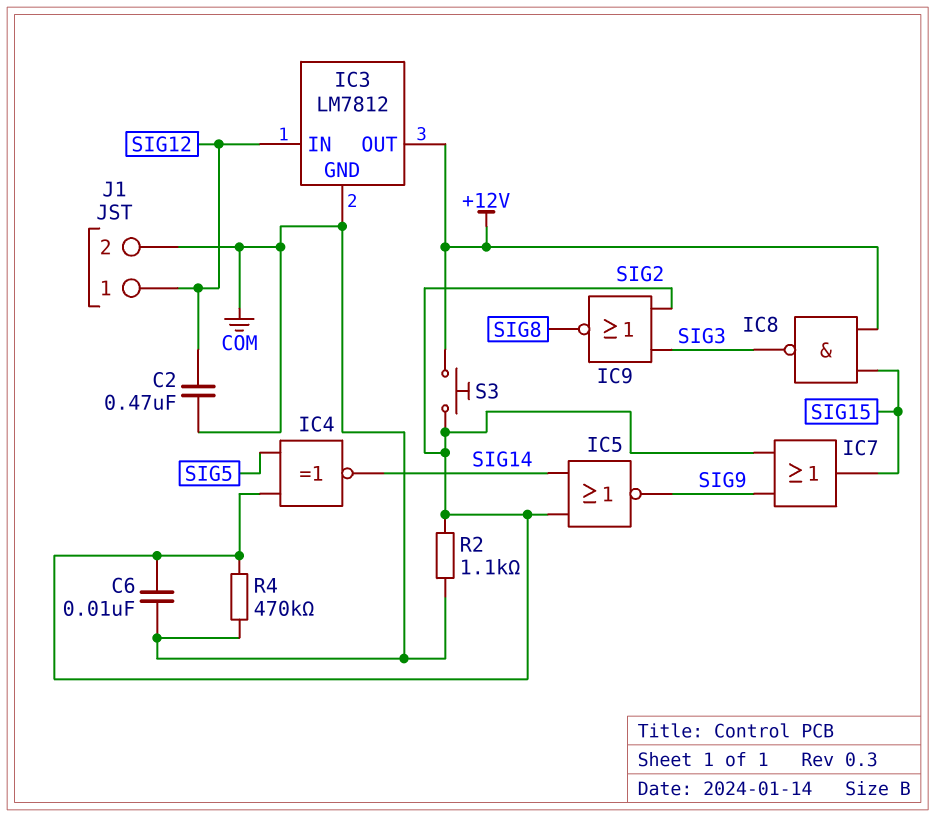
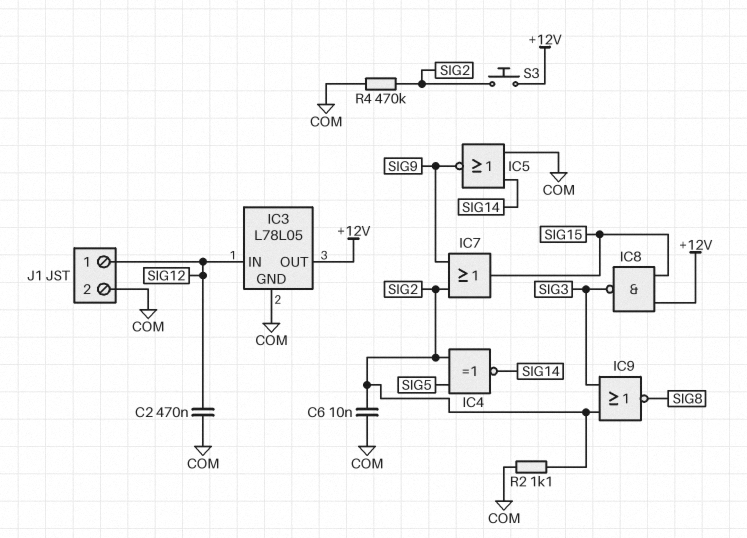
IC3: LM7812 -> L78L05
IC5: NOR (in SIG2, in SIG14, out SIG9) -> NOR (in COM, in SIG14, out SIG9)

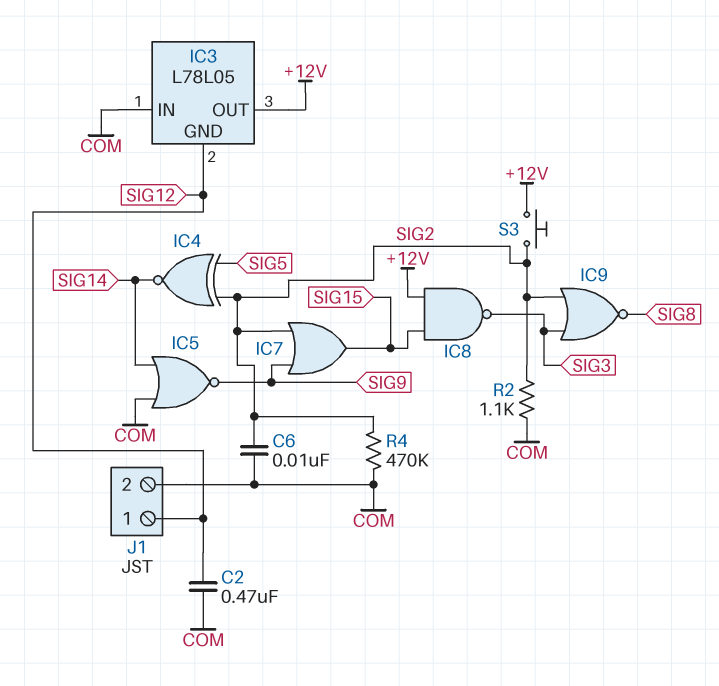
IC3 pin GND: COM -> SIG12
IC3 pin IN: SIG12 -> COM

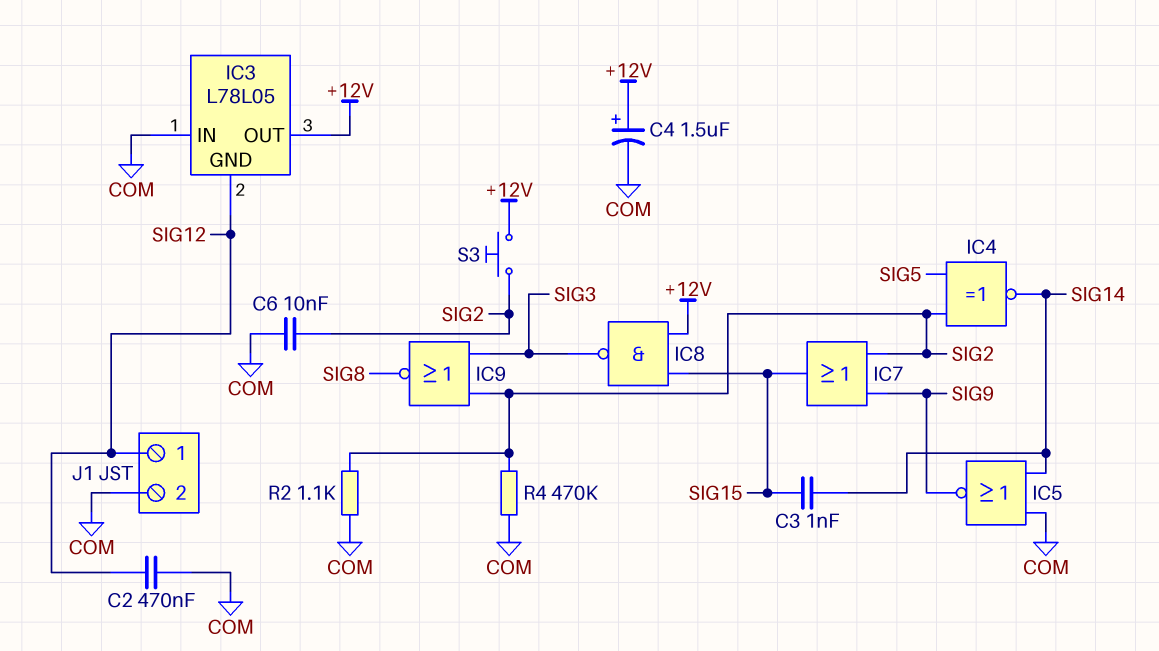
C3: none -> 1nF (SIG14, SIG15)
C4: none -> 1.5uF (plus +12V, minus COM)

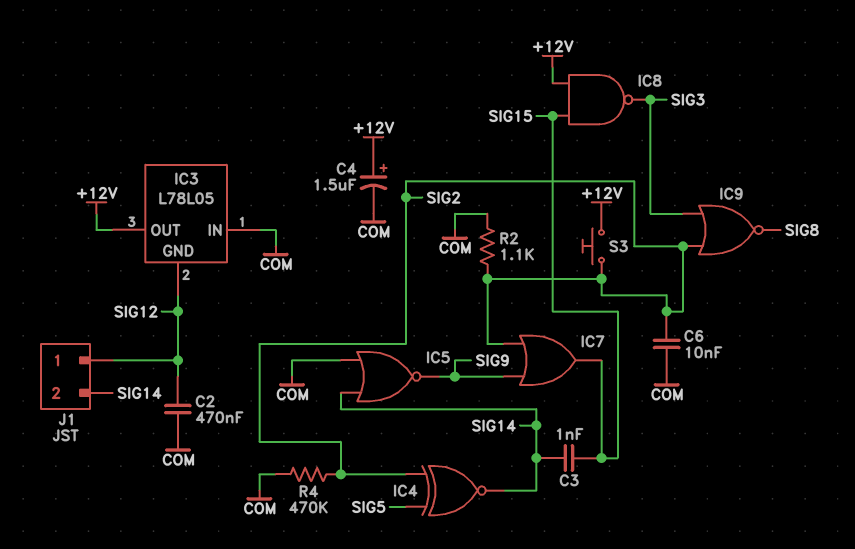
J1 pin 2: COM -> SIG14

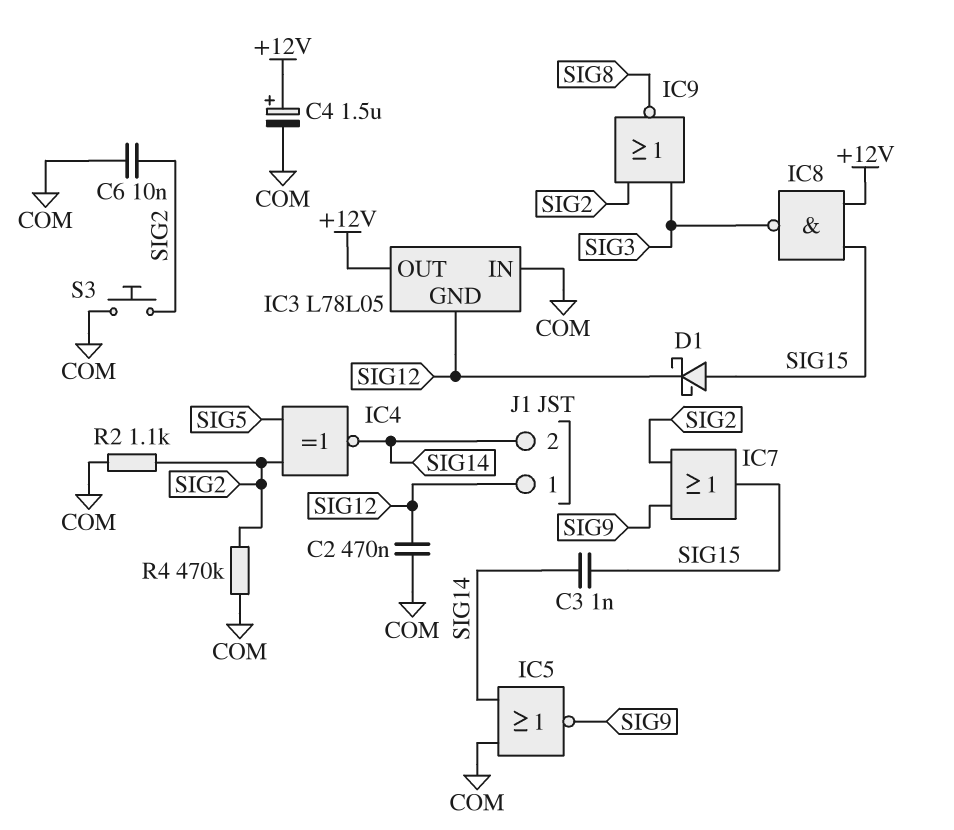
D1: none -> schottky (A SIG15, K SIG12)
S3: button (+12V, SIG2) -> button (COM, SIG2)

